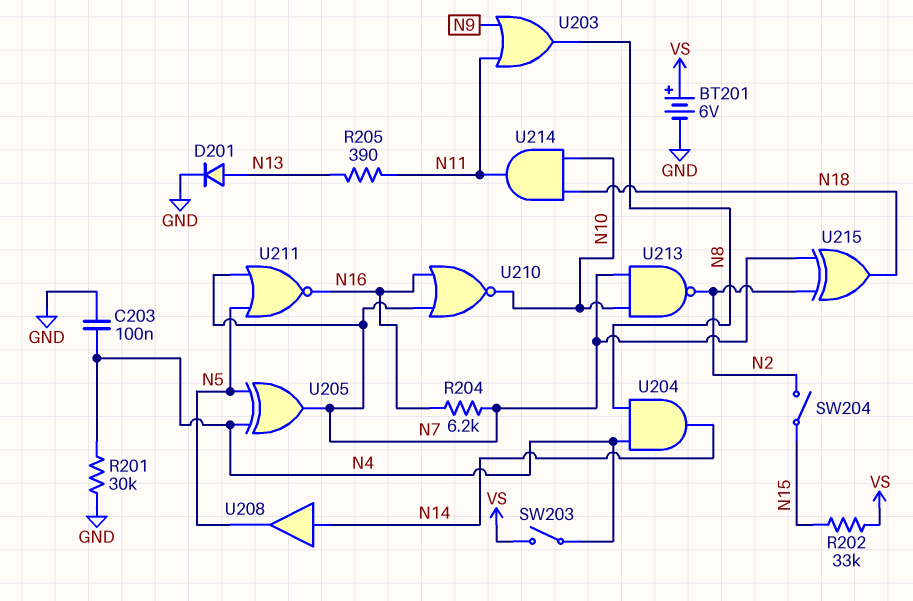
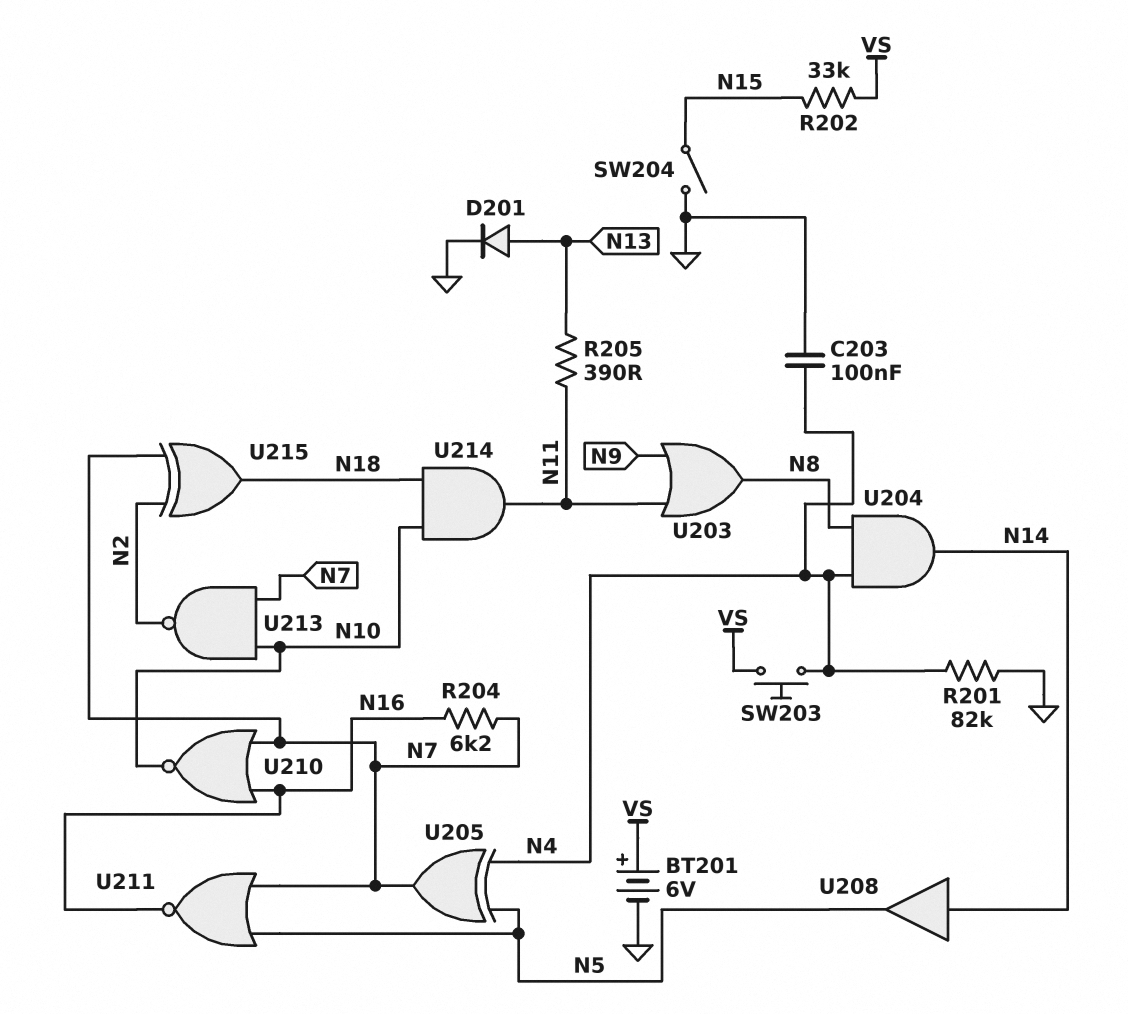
R201: 30k (GND, N4) -> 82k (GND, N4)
SW203: switch (N4, VS) -> button (N4, VS)
SW204: switch (N2, N15) -> switch (GND, N15)

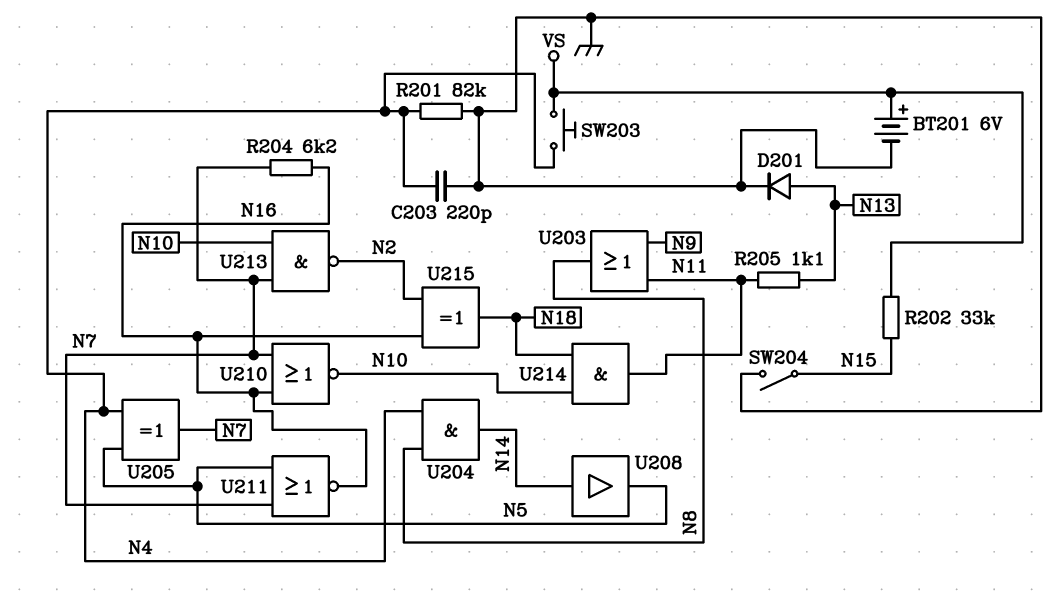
C203: 100nF (GND, N4) -> 220pF (GND, N4)
R205: 390 (N11, N13) -> 1.1k (N11, N13)
U215: XOR (in N2, in N7, out N18) -> XOR (in N2, in N16, out N18)

